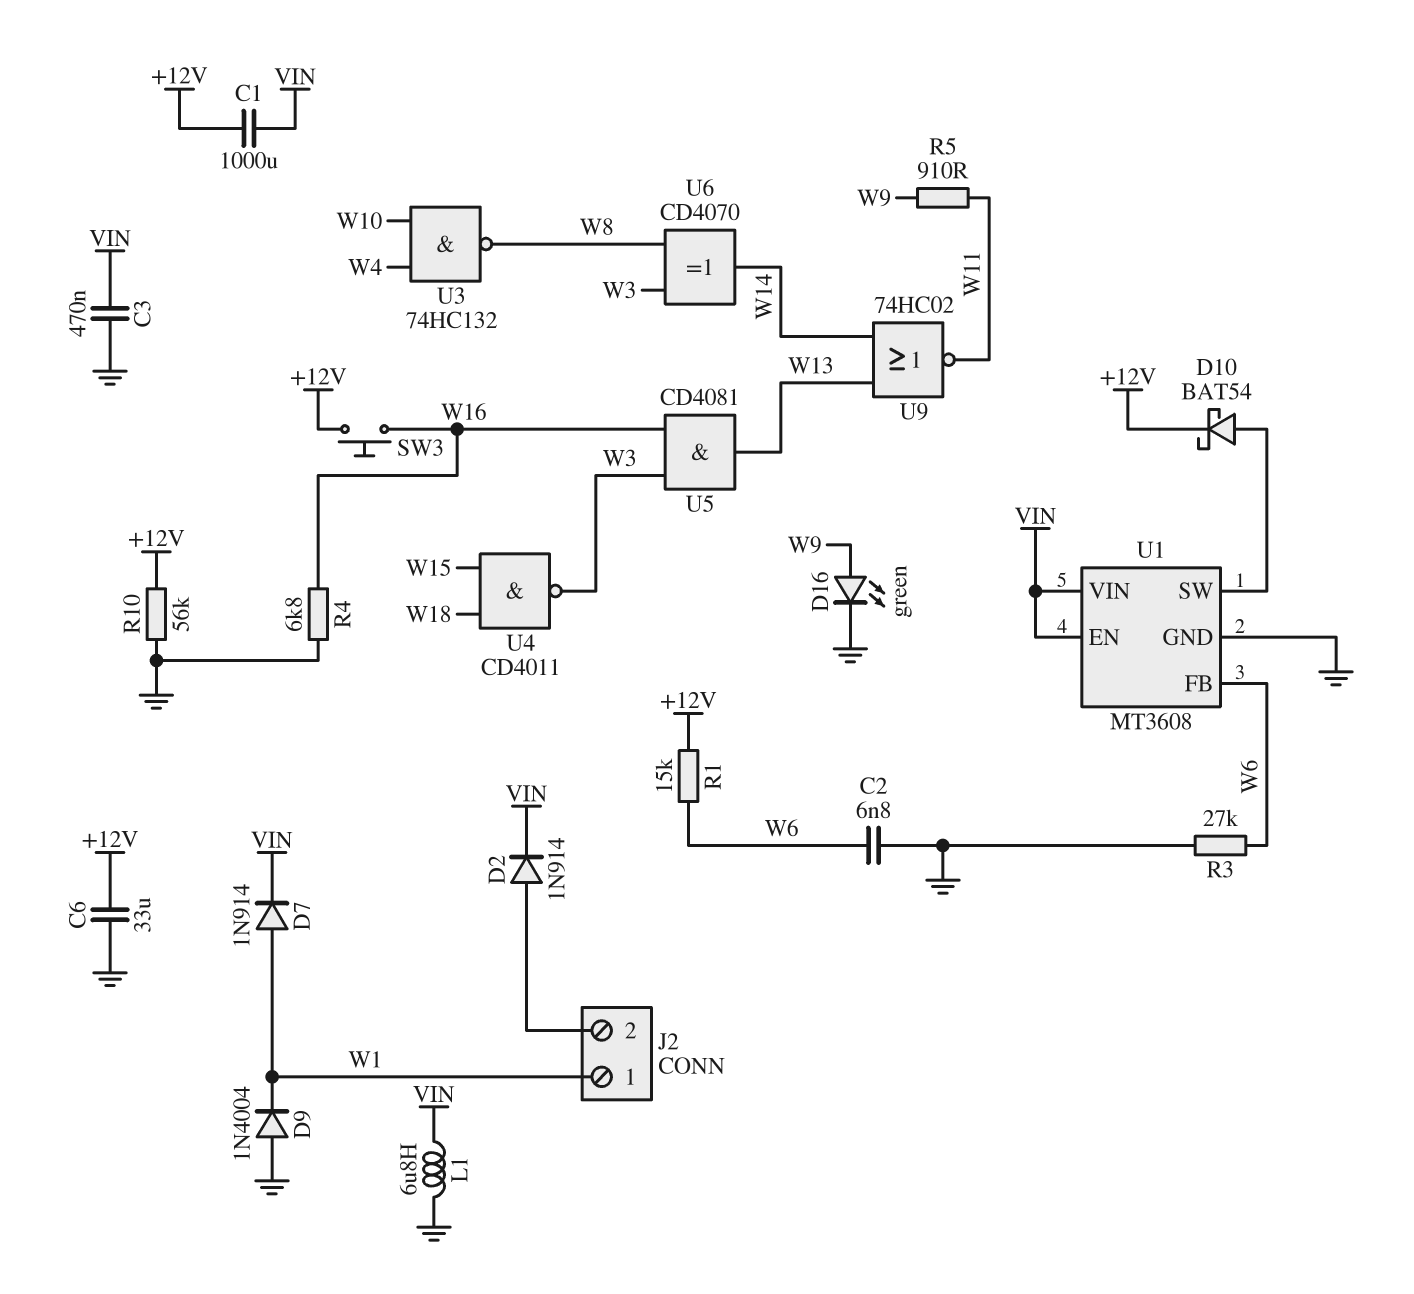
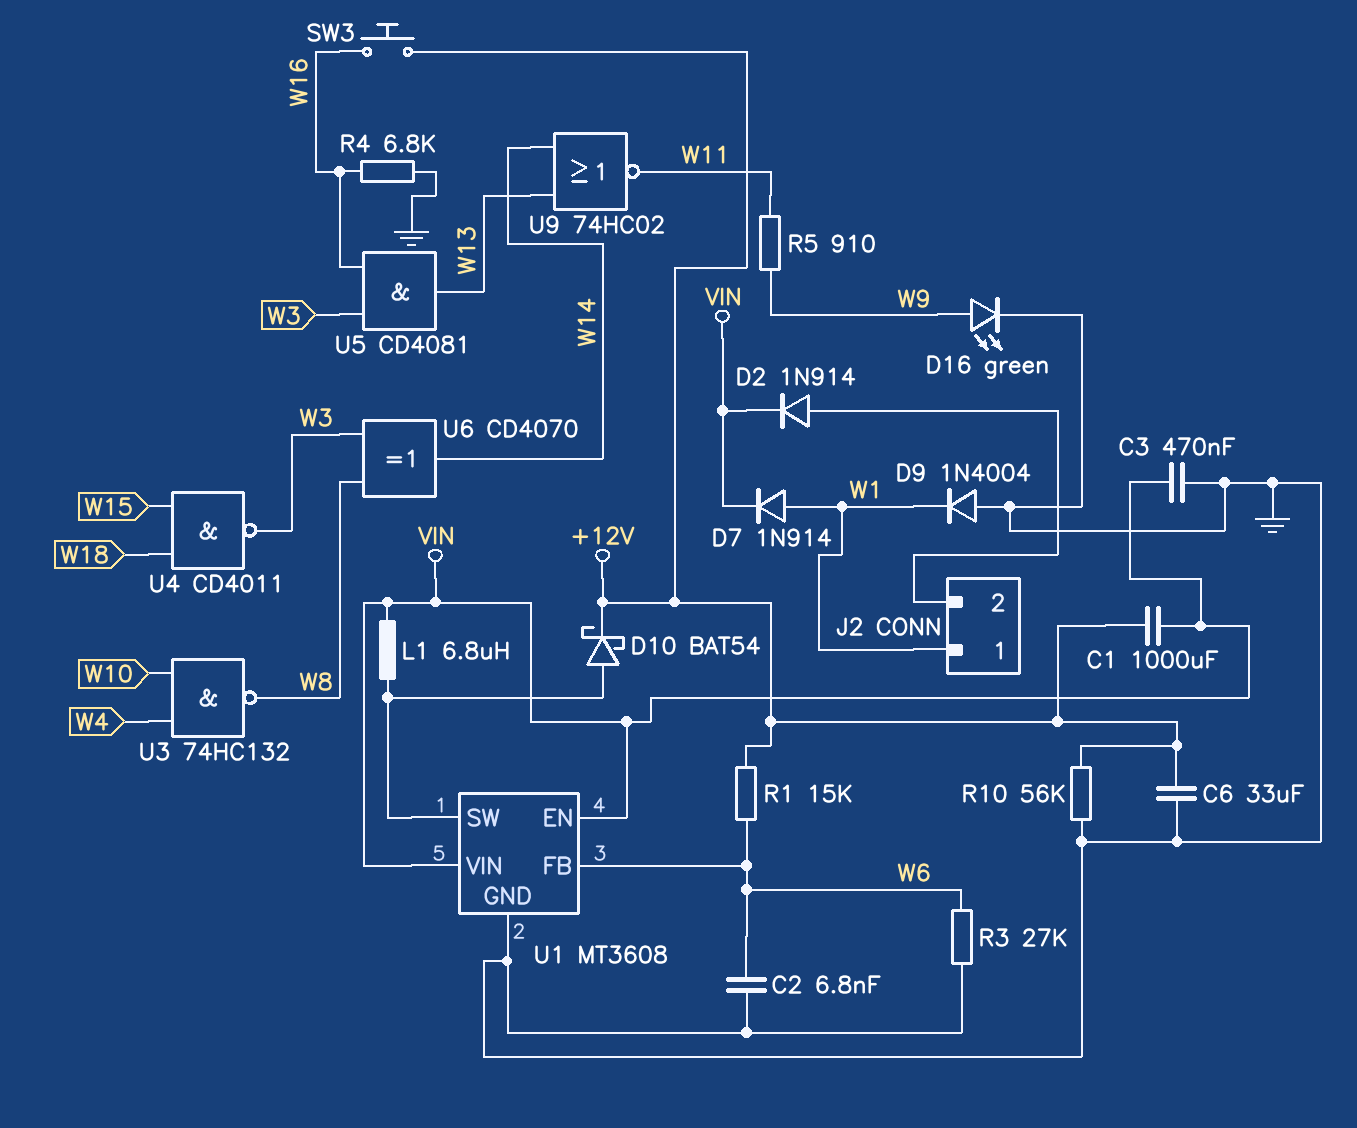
L1: 6.8uH (GND, VIN) -> 6.8uH (U1/SW, VIN)

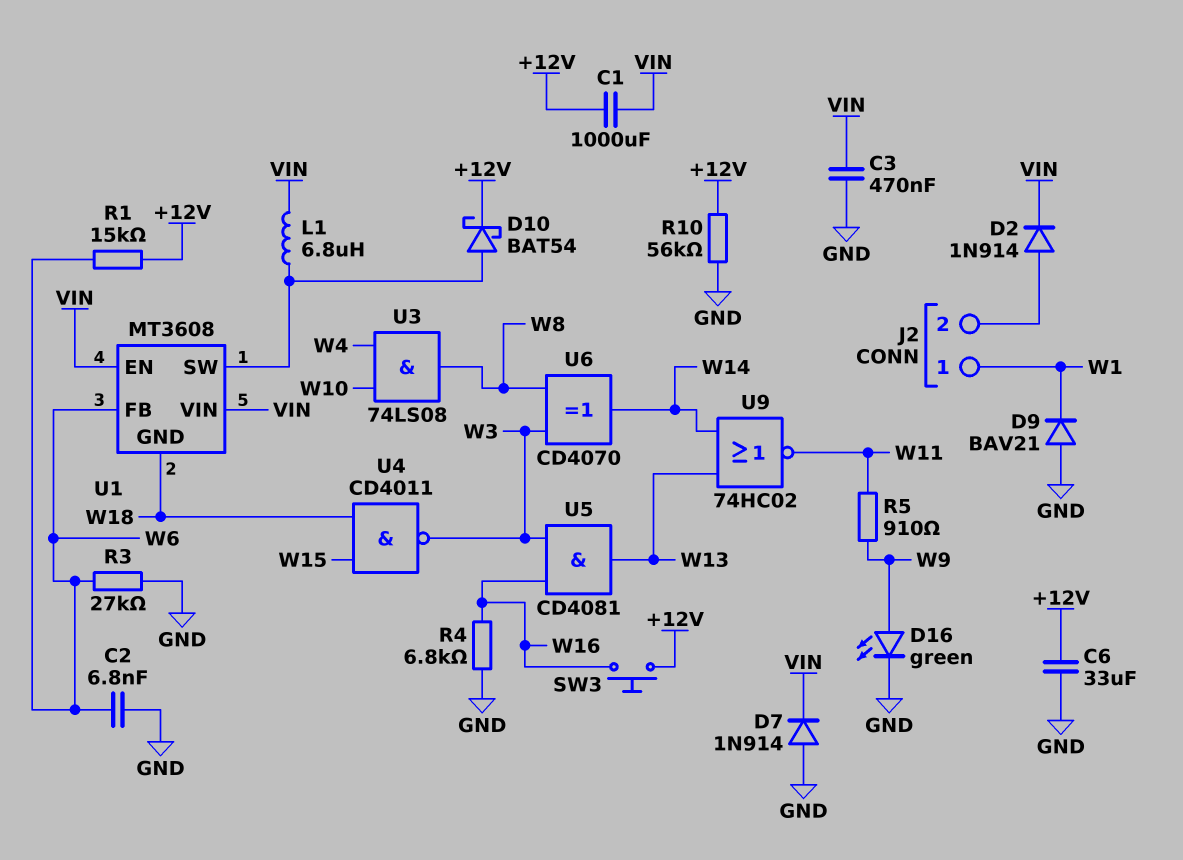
D7: diode 1N914 (A W1, K VIN) -> diode 1N914 (A GND, K VIN)
D9: diode 1N4004 (A GND, K W1) -> diode BAV21 (A GND, K W1)
U1 pin GND: GND -> W18
U3: NAND 74HC132 (in W4, in W10, out W8) -> AND 74LS08 (in W4, in W10, out W8)

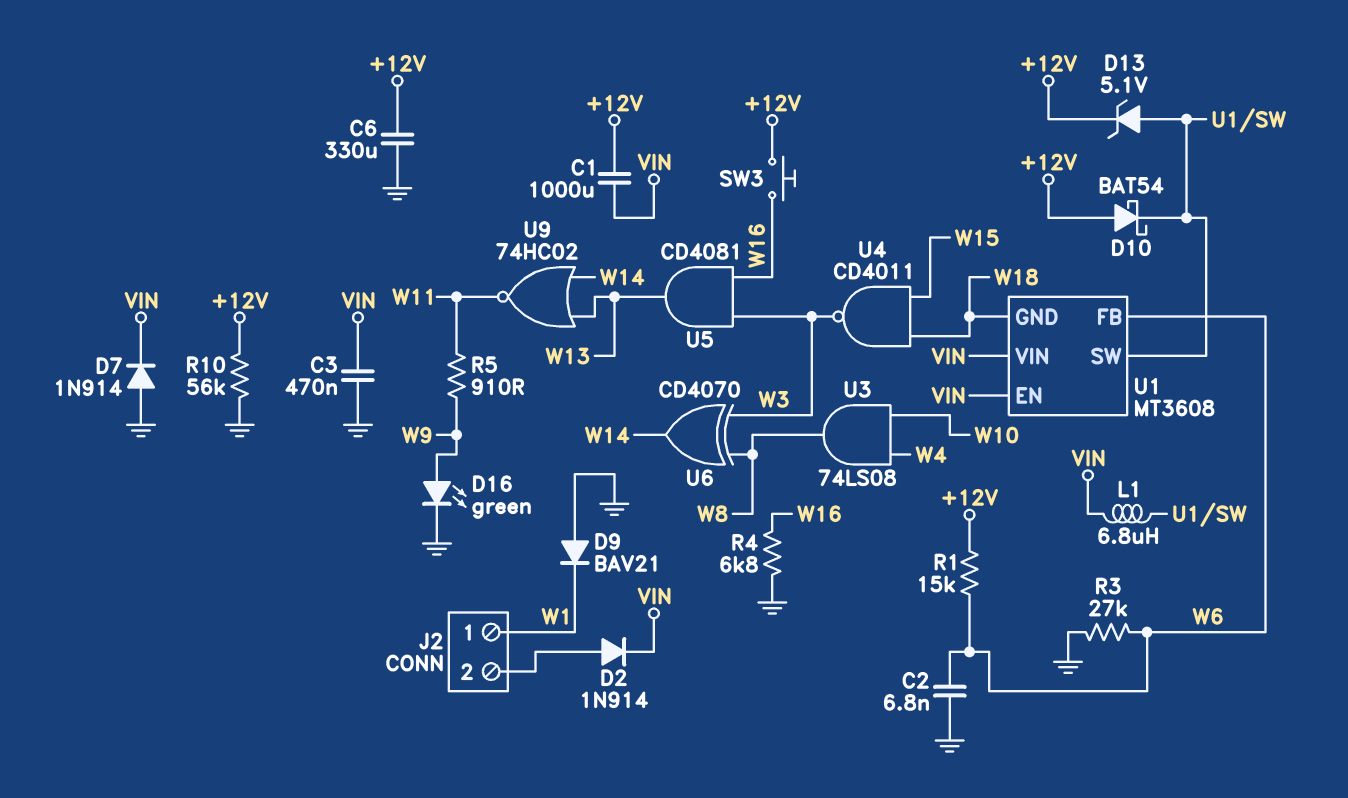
C6: 33uF (+12V, GND) -> 330uF (+12V, GND)
D10: schottky BAT54 (A U1/SW, K +12V) -> schottky BAT54 (A +12V, K U1/SW)
D13: none -> zener 5.1V (A U1/SW, K +12V)

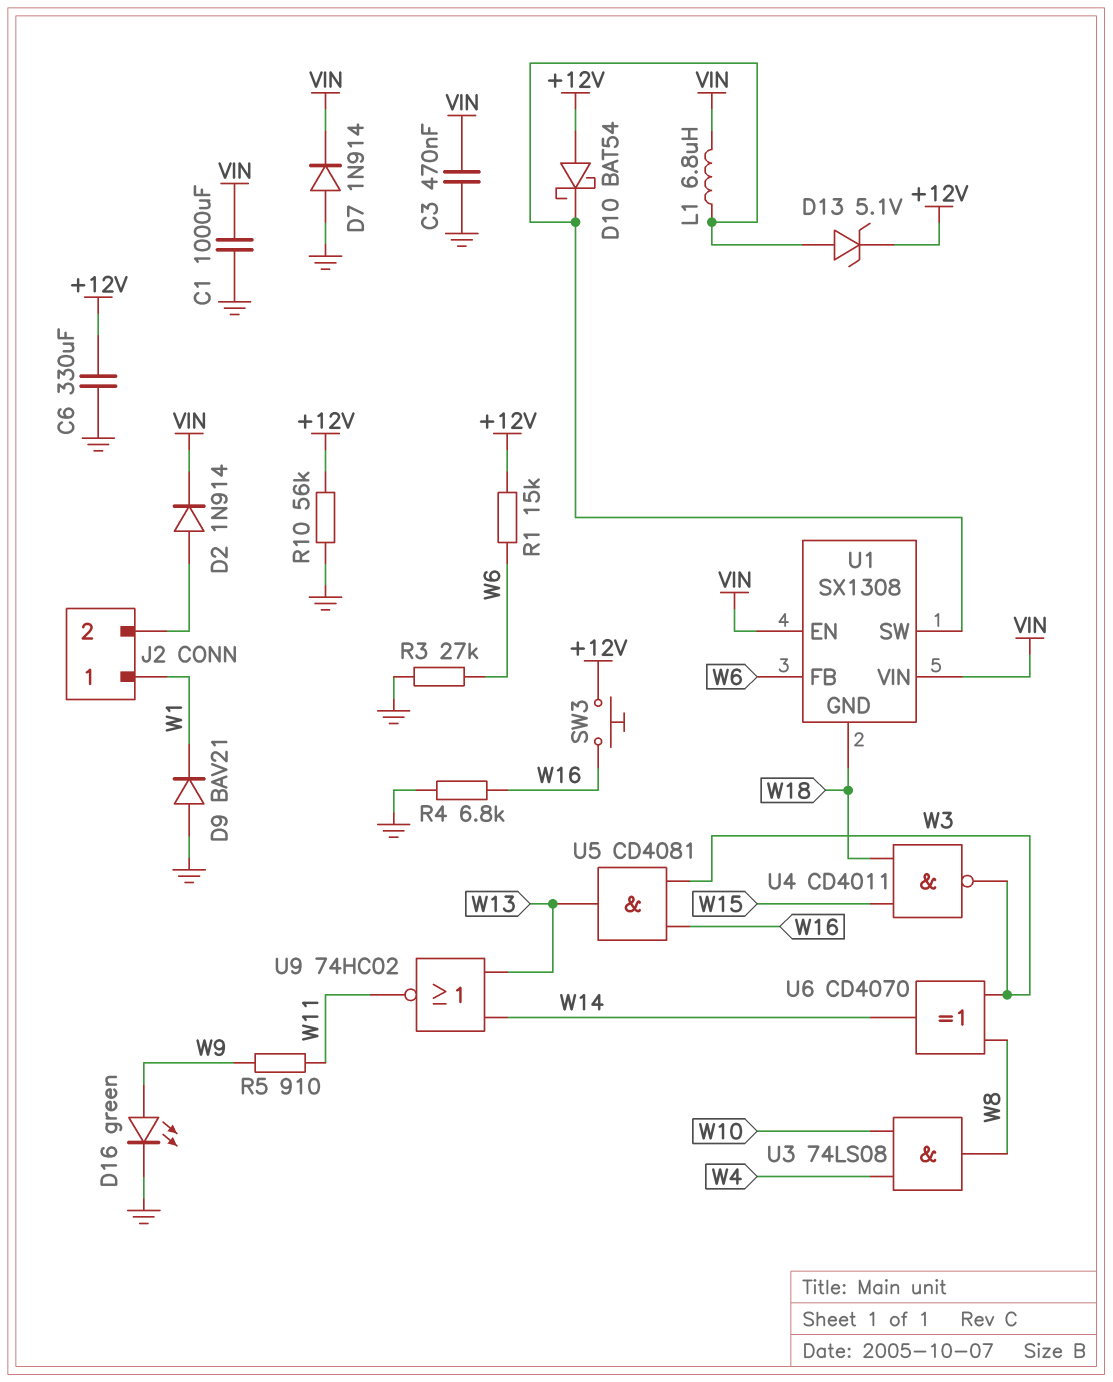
C1: 1000uF (+12V, VIN) -> 1000uF (GND, VIN)
C2: 6.8nF (GND, W6) -> none
U1: MT3608 -> SX1308

